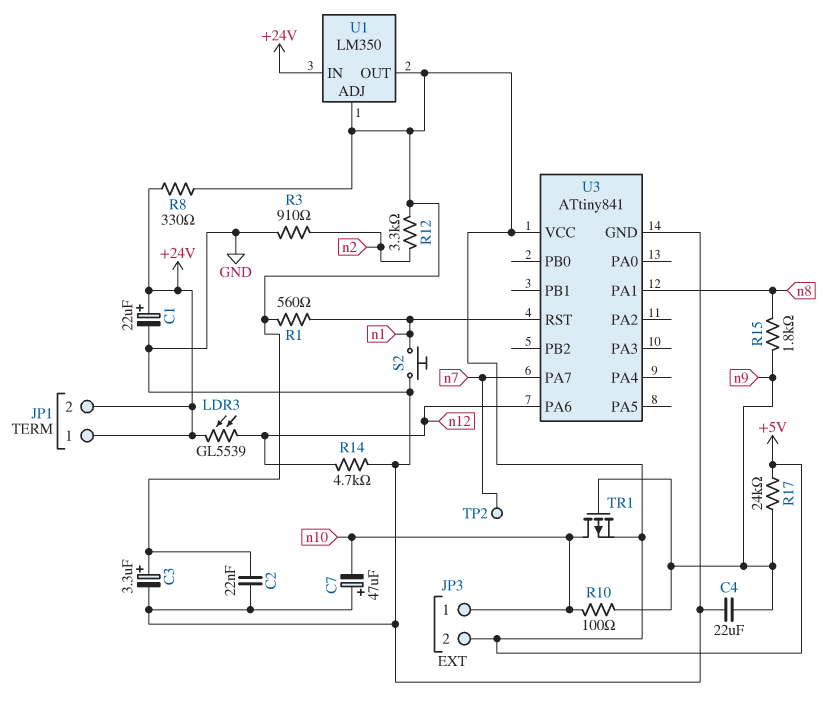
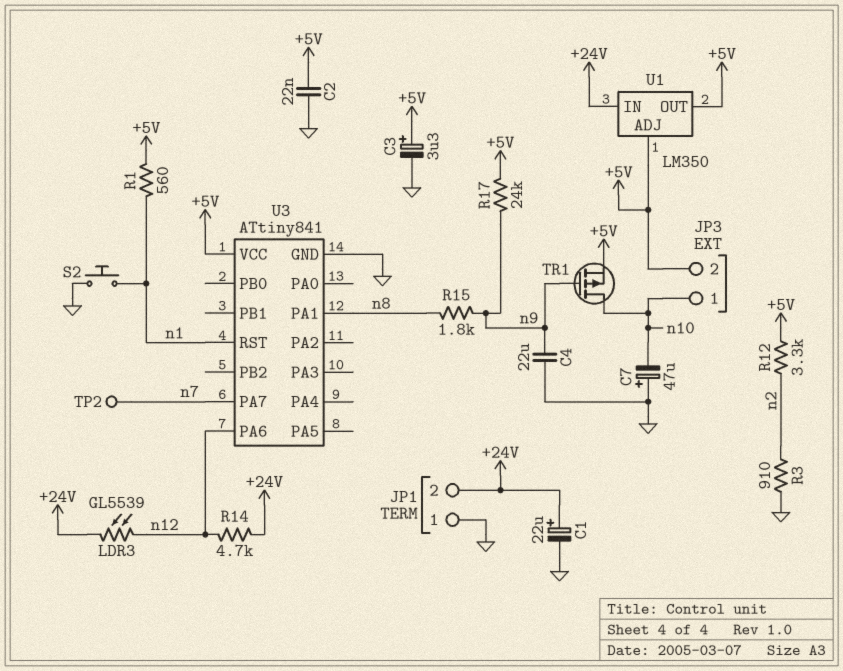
JP1 pin 1: +24V -> GND
R8: 330 (+5V, +24V) -> none
R10: 100 (n9, n10) -> none
R14: 4.7k (GND, n12) -> 4.7k (+24V, n12)

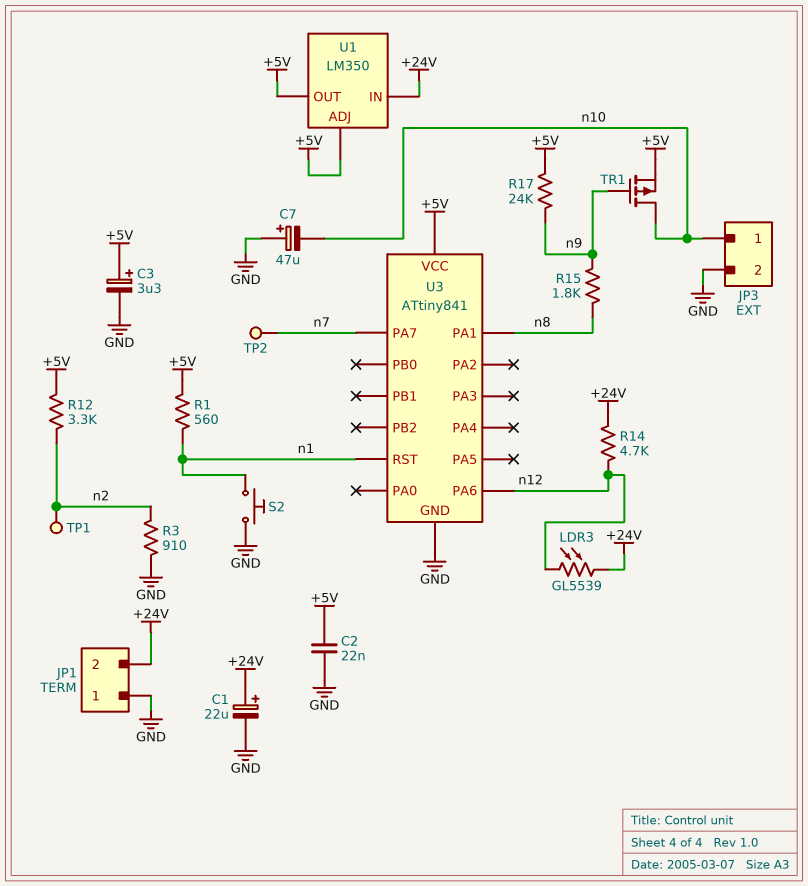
C4: 22uF (GND, n9) -> none
JP3 pin 2: +5V -> GND
TP1: none -> test point (n2)

